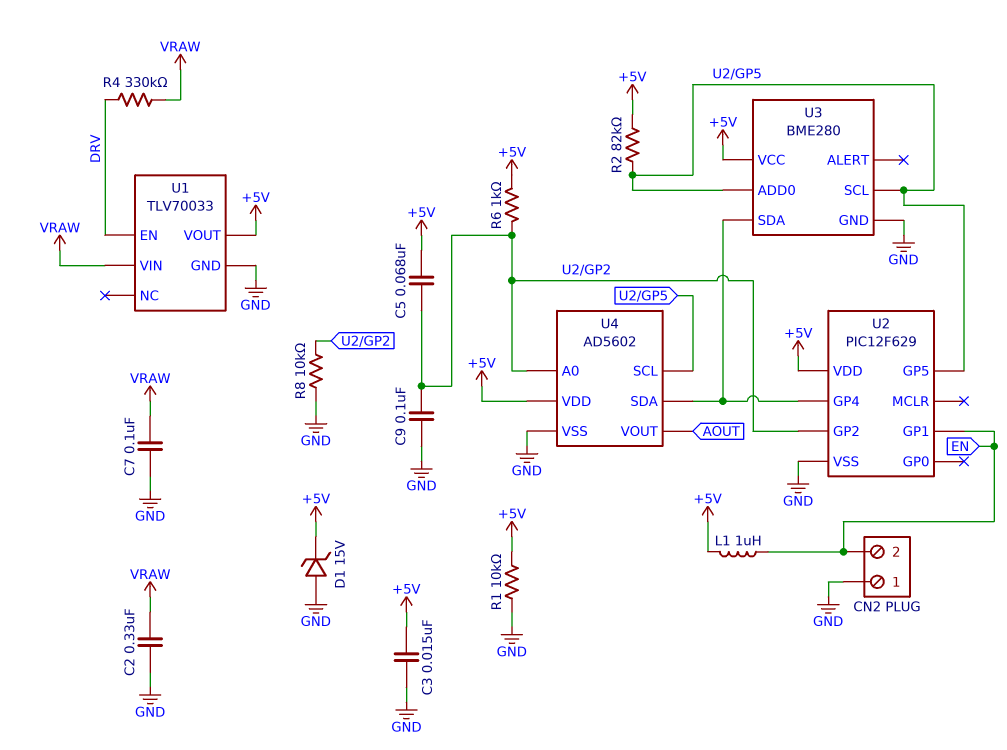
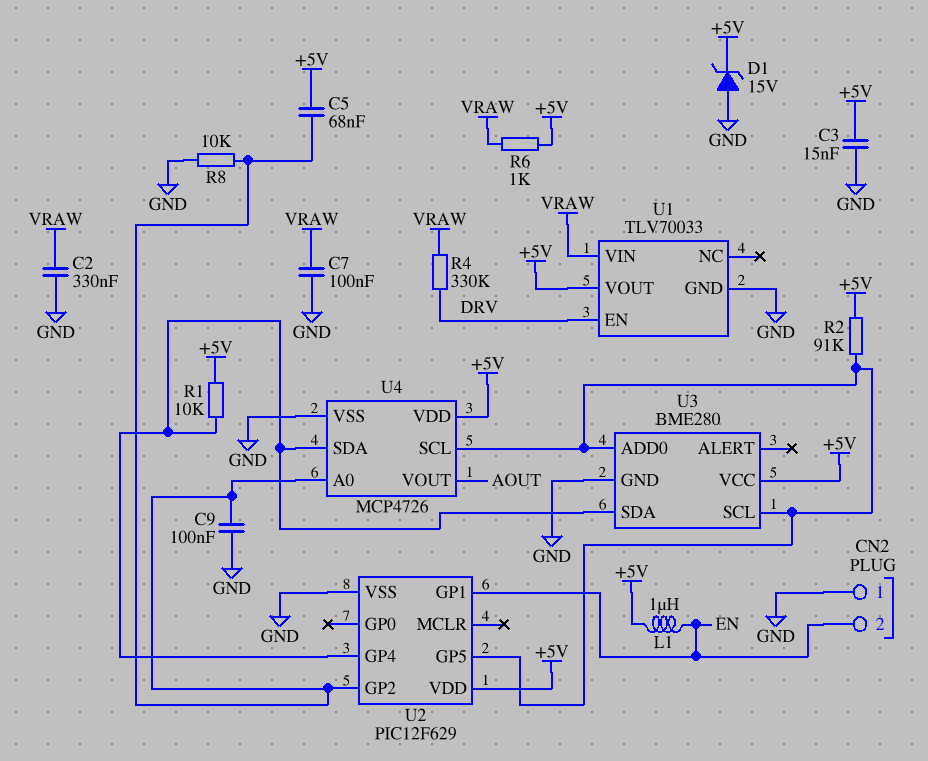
R1: 10k (+5V, GND) -> 10k (+5V, U2/GP4)
R2: 82k (+5V, U2/GP5) -> 91k (+5V, U2/GP5)
R6: 1k (+5V, U2/GP2) -> 1k (+5V, VRAW)
U4: AD5602 -> MCP4726

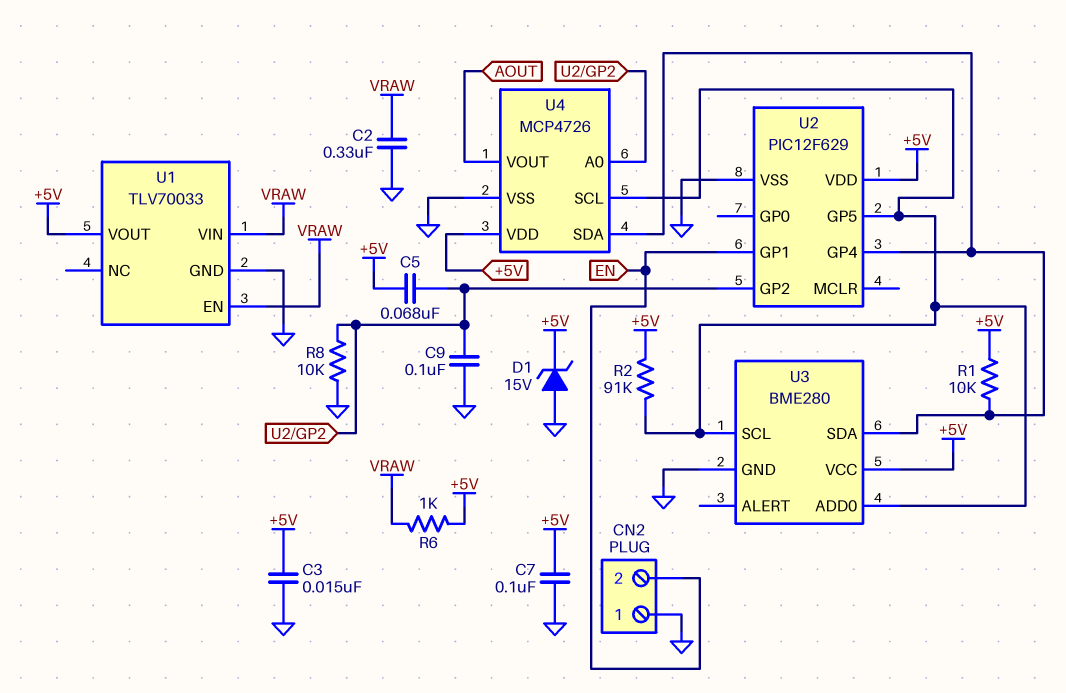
C7: 100nF (GND, VRAW) -> 100nF (+5V, GND)
L1: 1uH (+5V, EN) -> none
R4: 330k (DRV, VRAW) -> none
U1 pin EN: DRV -> VRAW

